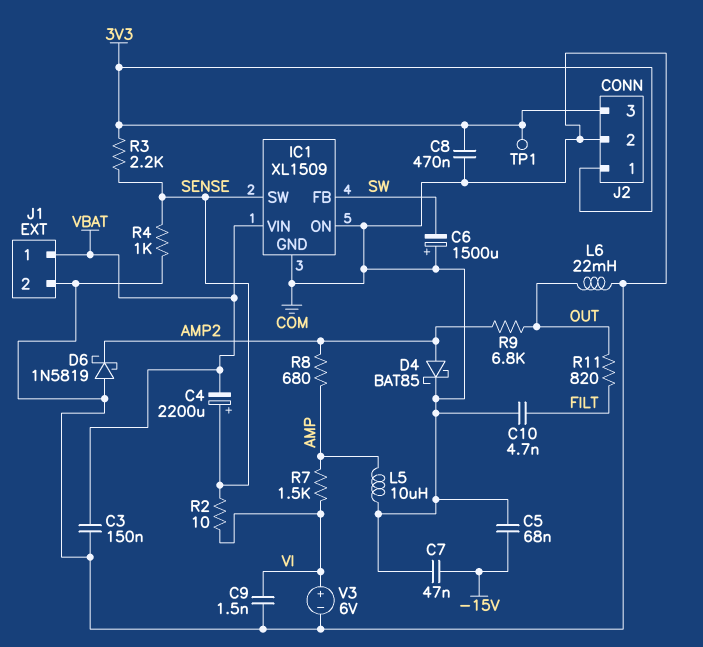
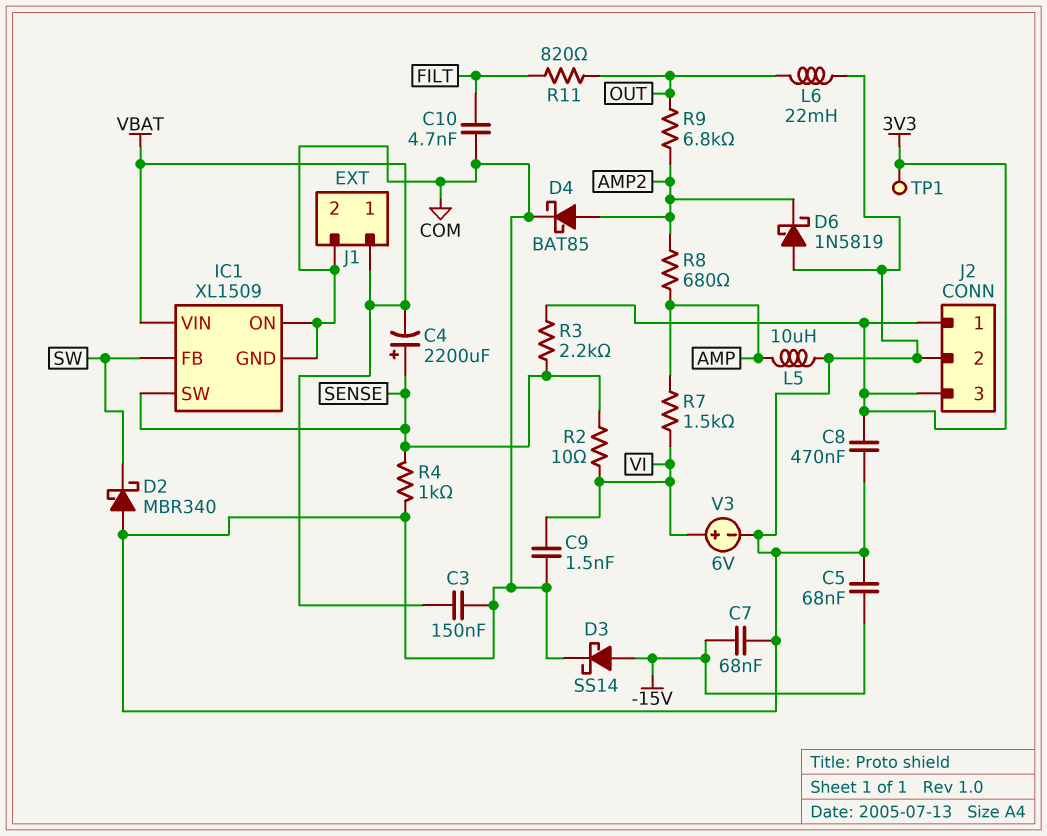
C6: 1500uF (plus COM, minus SW) -> none
C7: 47nF (-15V, COM) -> 68nF (-15V, COM)
D2: none -> schottky MBR340 (A COM, K SW)
D3: none -> schottky SS14 (A -15V, K COM)

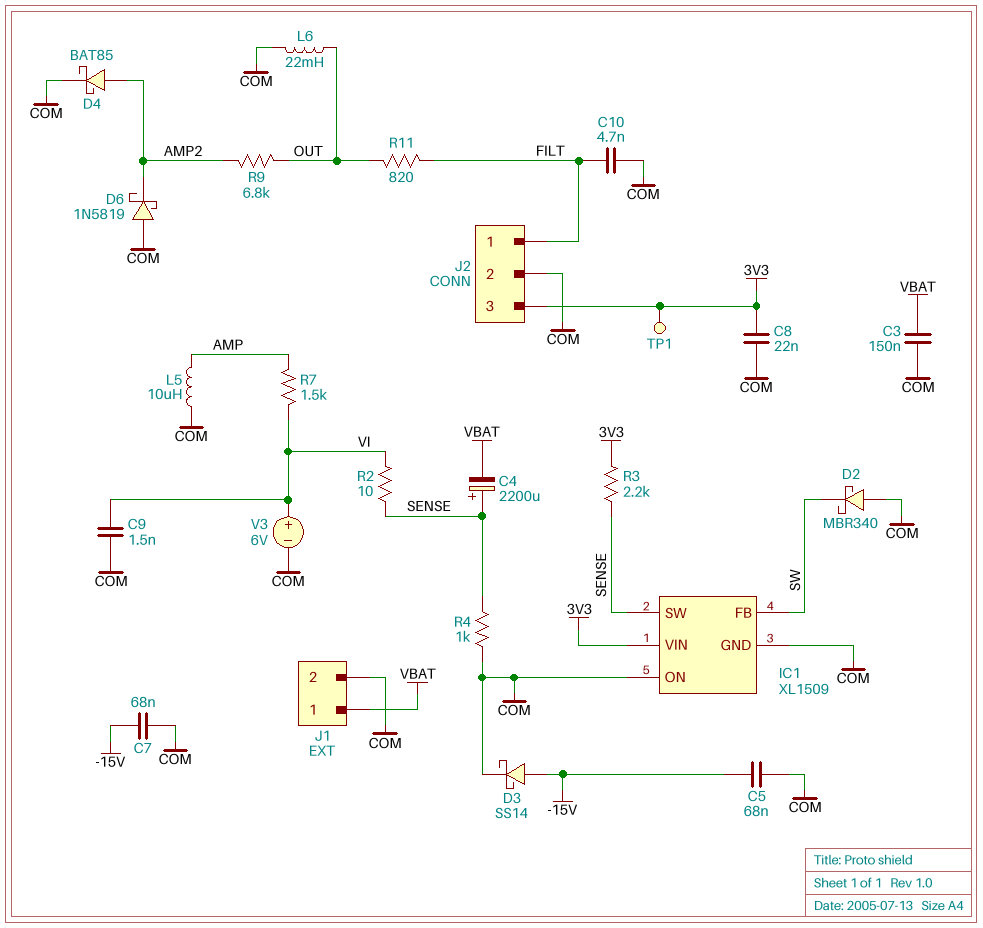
C8: 470nF (3V3, COM) -> 22nF (3V3, COM)
IC1 pin VIN: VBAT -> 3V3
J2 pin 1: 3V3 -> FILT
R8: 680 (AMP, AMP2) -> none

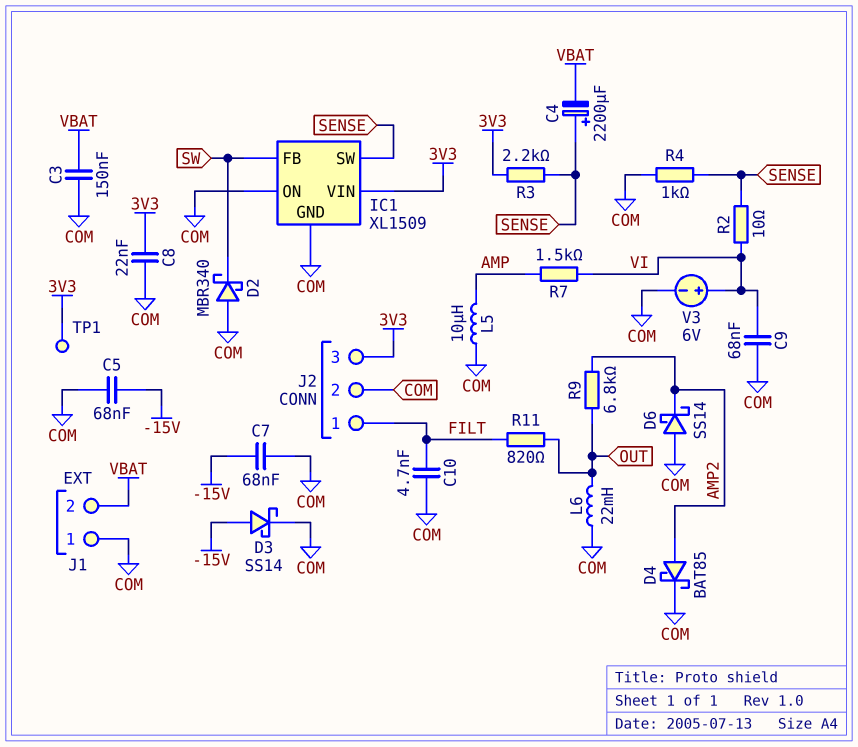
C9: 1.5nF (COM, VI) -> 68nF (COM, VI)
D6: schottky 1N5819 (A COM, K AMP2) -> schottky SS14 (A COM, K AMP2)
J1 pin 1: VBAT -> COM
J1 pin 2: COM -> VBAT

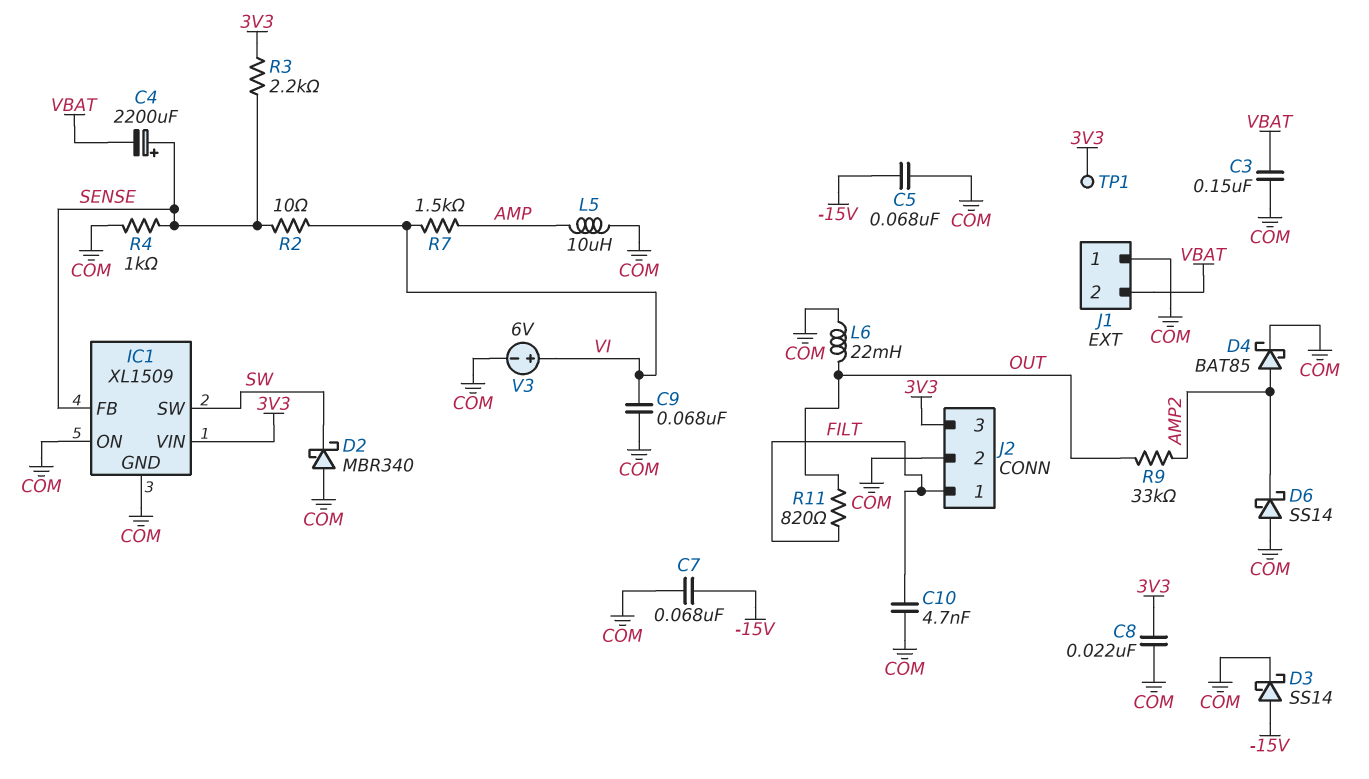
IC1 pin FB: SW -> SENSE
IC1 pin SW: SENSE -> SW
R9: 6.8k (AMP2, OUT) -> 33k (AMP2, OUT)

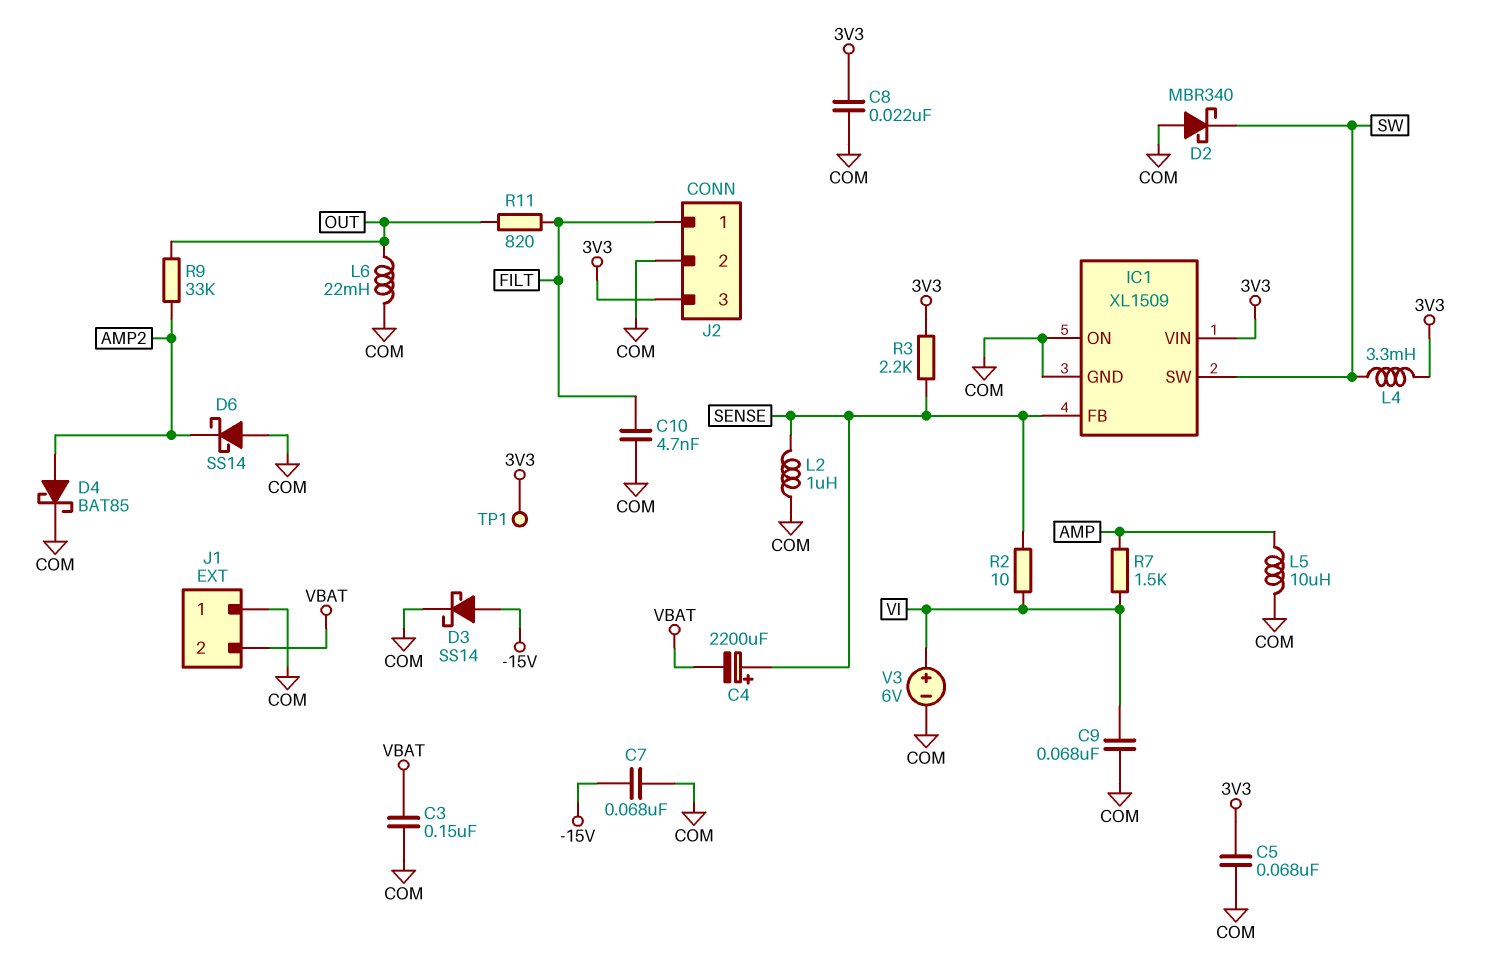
C5: 68nF (-15V, COM) -> 68nF (3V3, COM)
L2: none -> 1uH (COM, SENSE)
L4: none -> 3.3mH (3V3, SW)
R4: 1k (COM, SENSE) -> none

